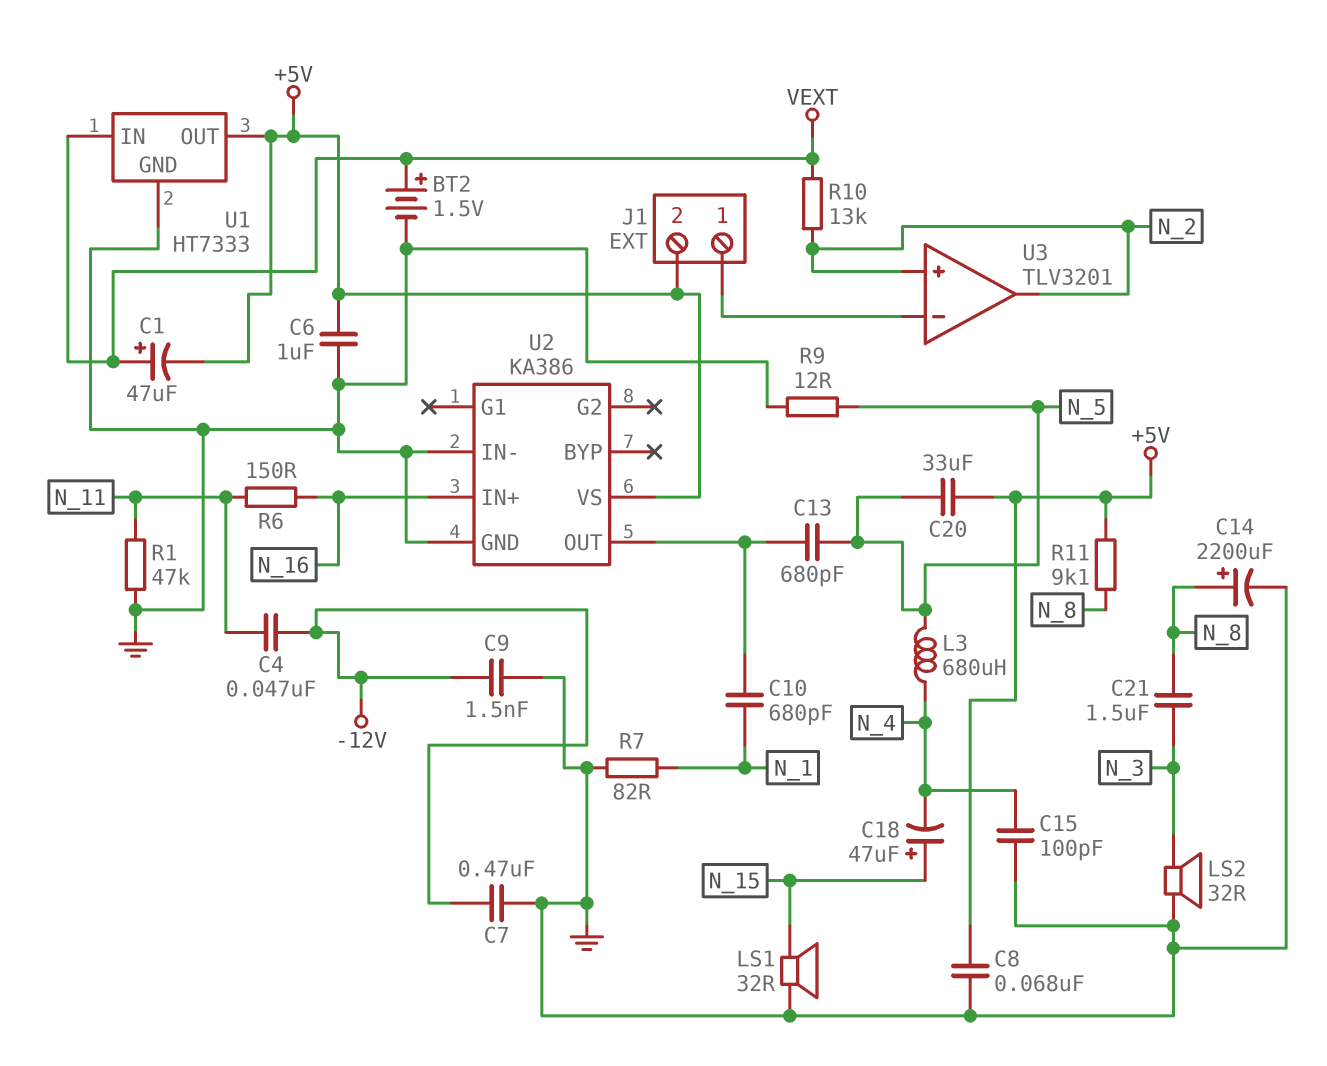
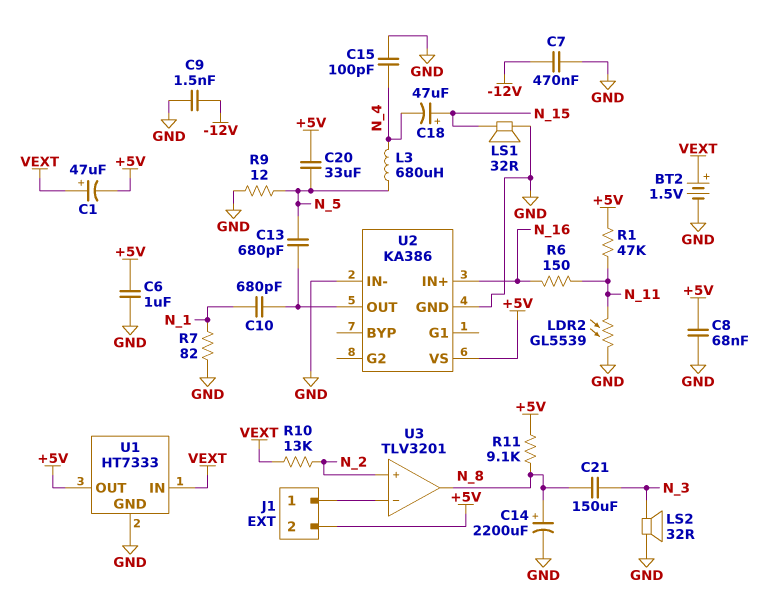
C4: 47nF (-12V, N_11) -> none
C21: 1.5uF (N_3, N_8) -> 150uF (N_3, N_8)
LDR2: none -> GL5539 (GND, N_11)
R1: 47k (GND, N_11) -> 47k (+5V, N_11)
U3 pin out: N_2 -> N_8

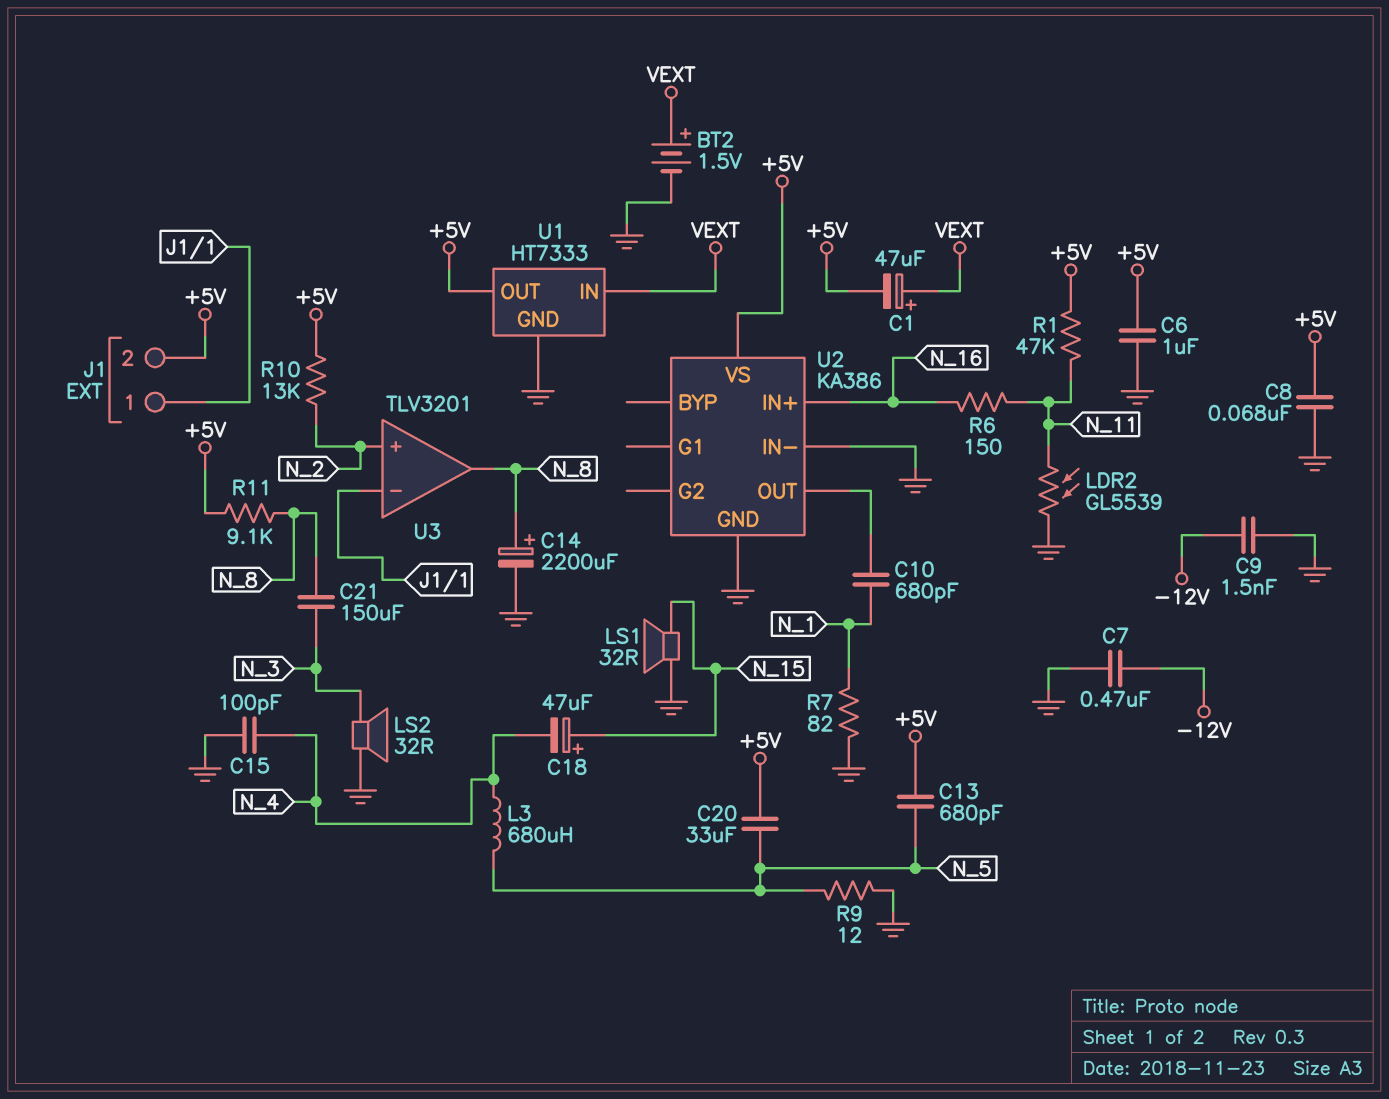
C13: 680pF (N_5, U2/OUT) -> 680pF (+5V, N_5)
R10: 13k (N_2, VEXT) -> 13k (+5V, N_2)

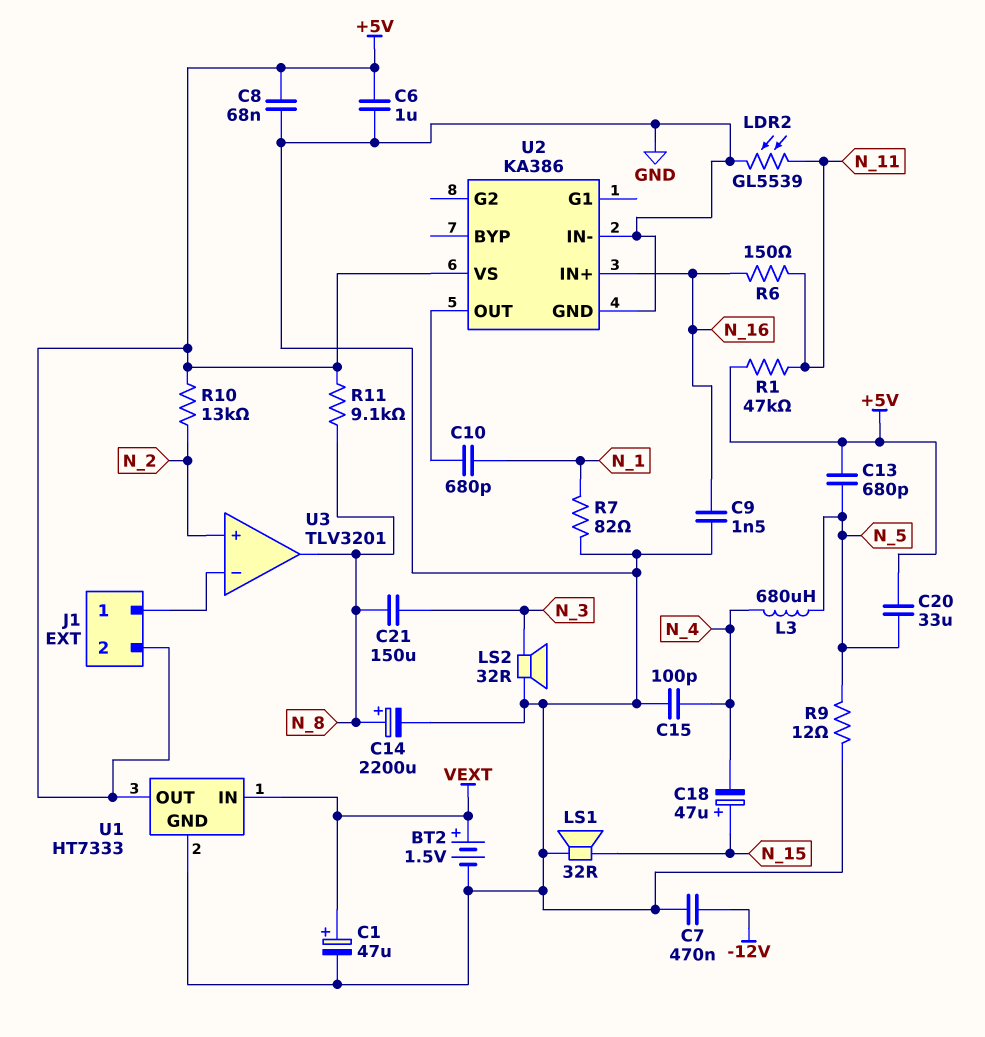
C1: 47uF (plus VEXT, minus +5V) -> 47uF (plus VEXT, minus GND)
C9: 1.5nF (-12V, GND) -> 1.5nF (GND, N_16)

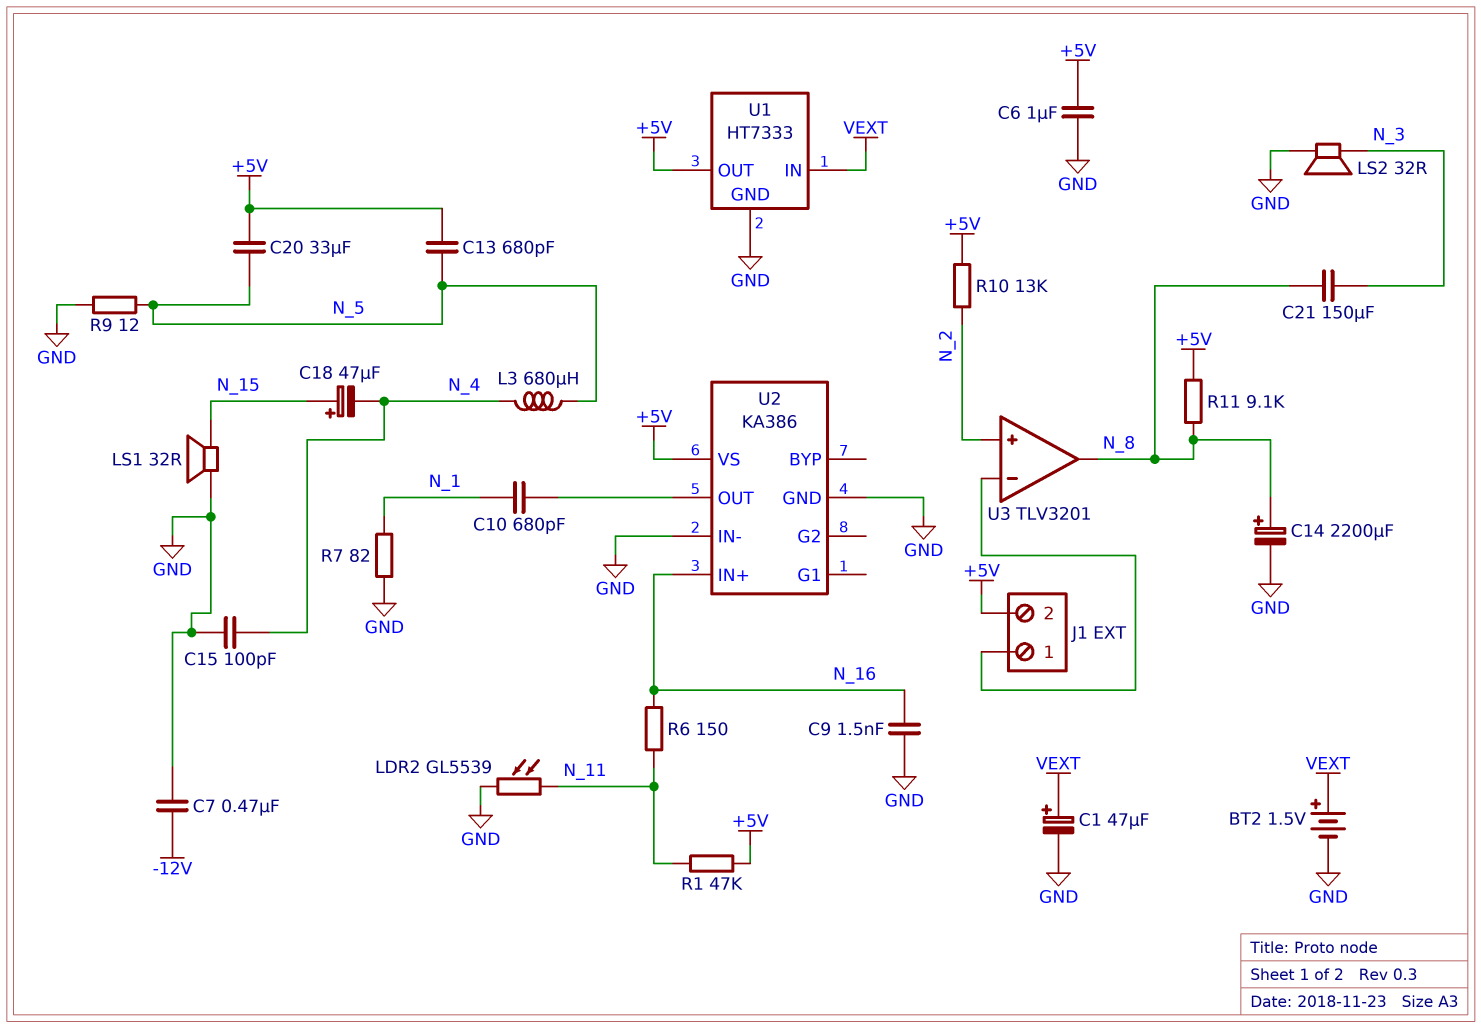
C8: 68nF (+5V, GND) -> none

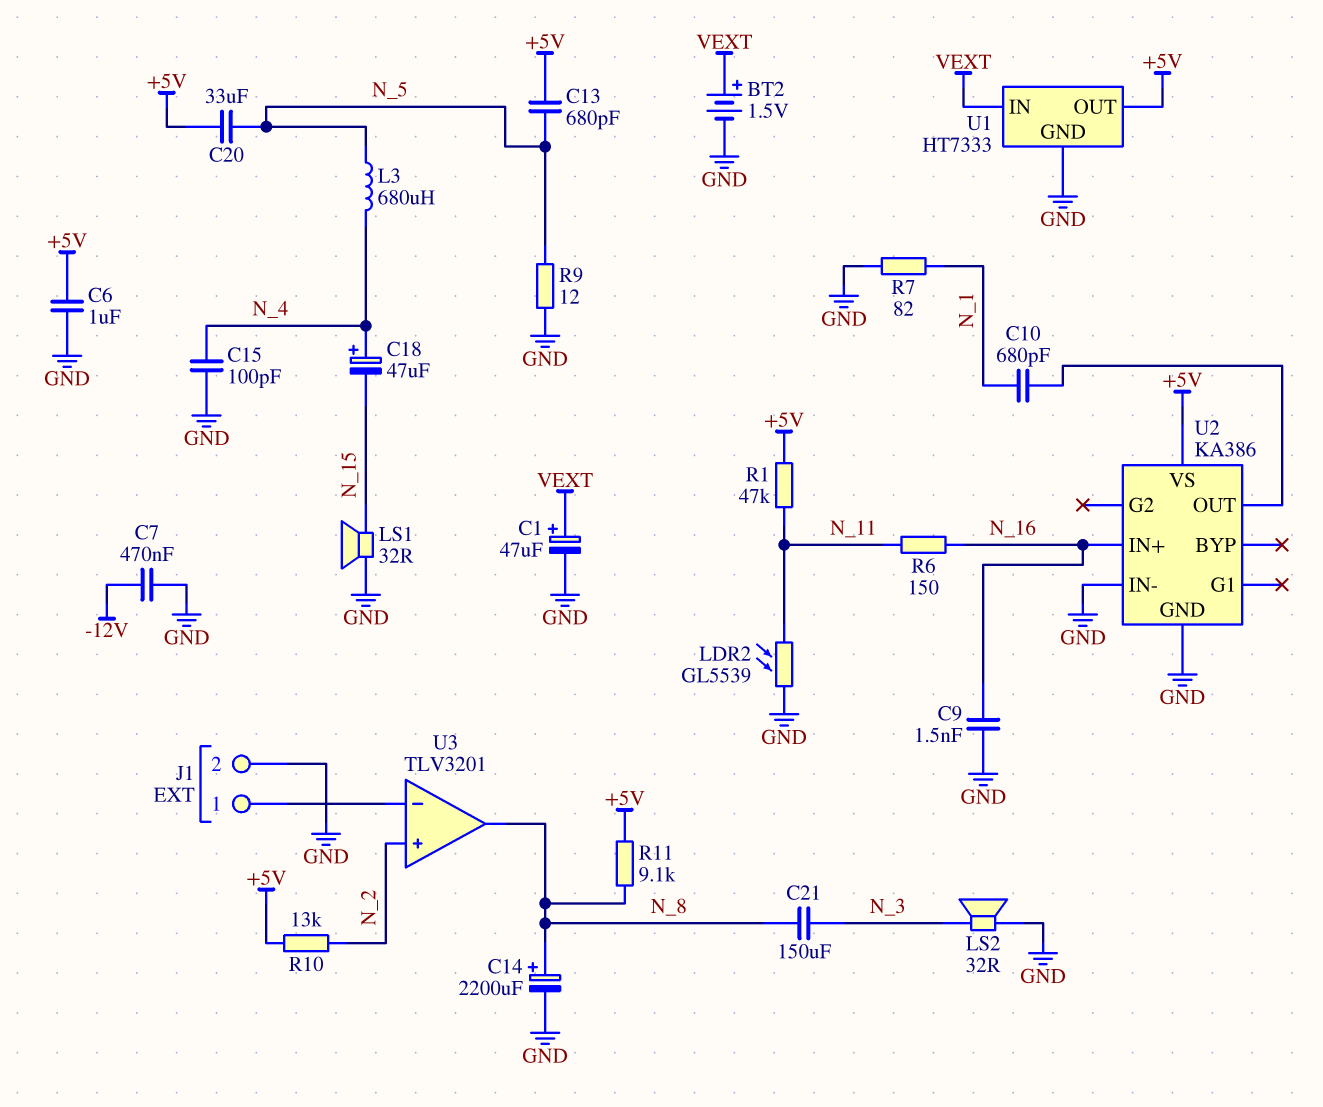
C18: 47uF (plus N_15, minus N_4) -> 47uF (plus N_4, minus N_15)
J1 pin 2: +5V -> GND

